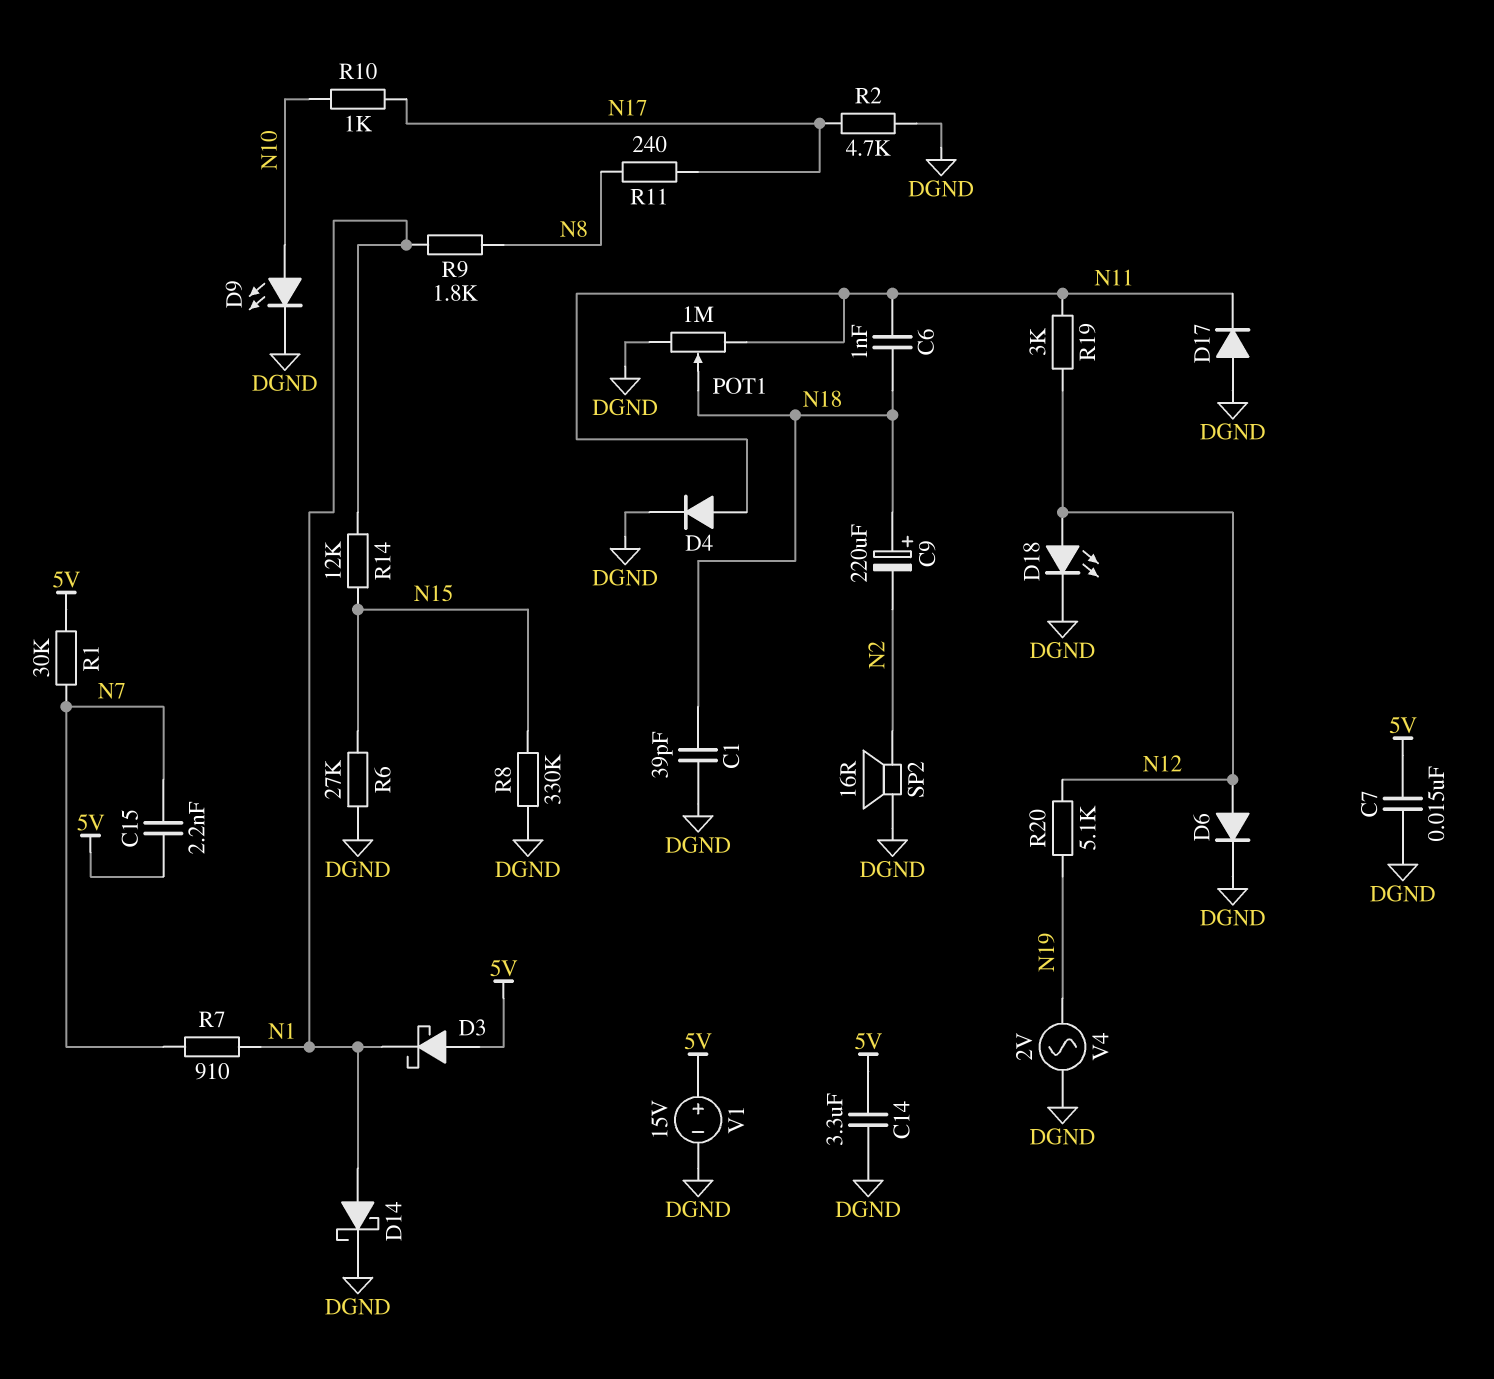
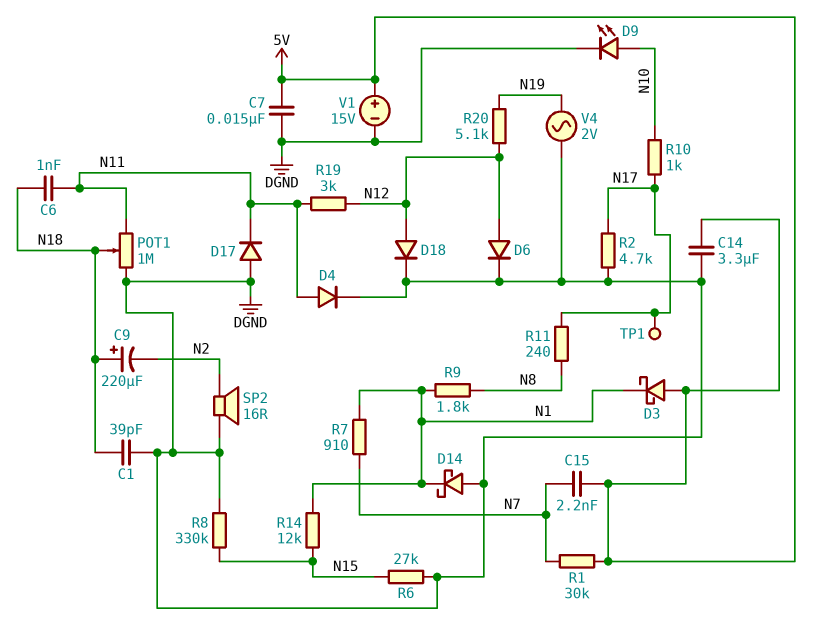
D14: schottky (A N1, K DGND) -> schottky (A DGND, K N1)
D18: LED (A N12, K DGND) -> diode (A N12, K DGND)
TP1: none -> test point (N17)

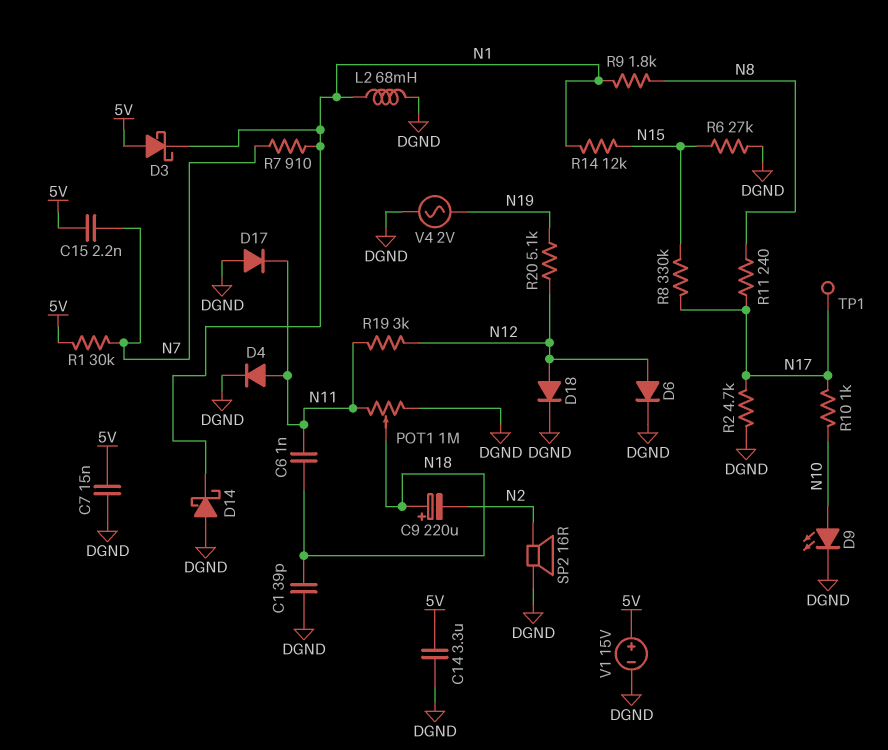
L2: none -> 68mH (DGND, N1)
R8: 330k (DGND, N15) -> 330k (N15, N17)

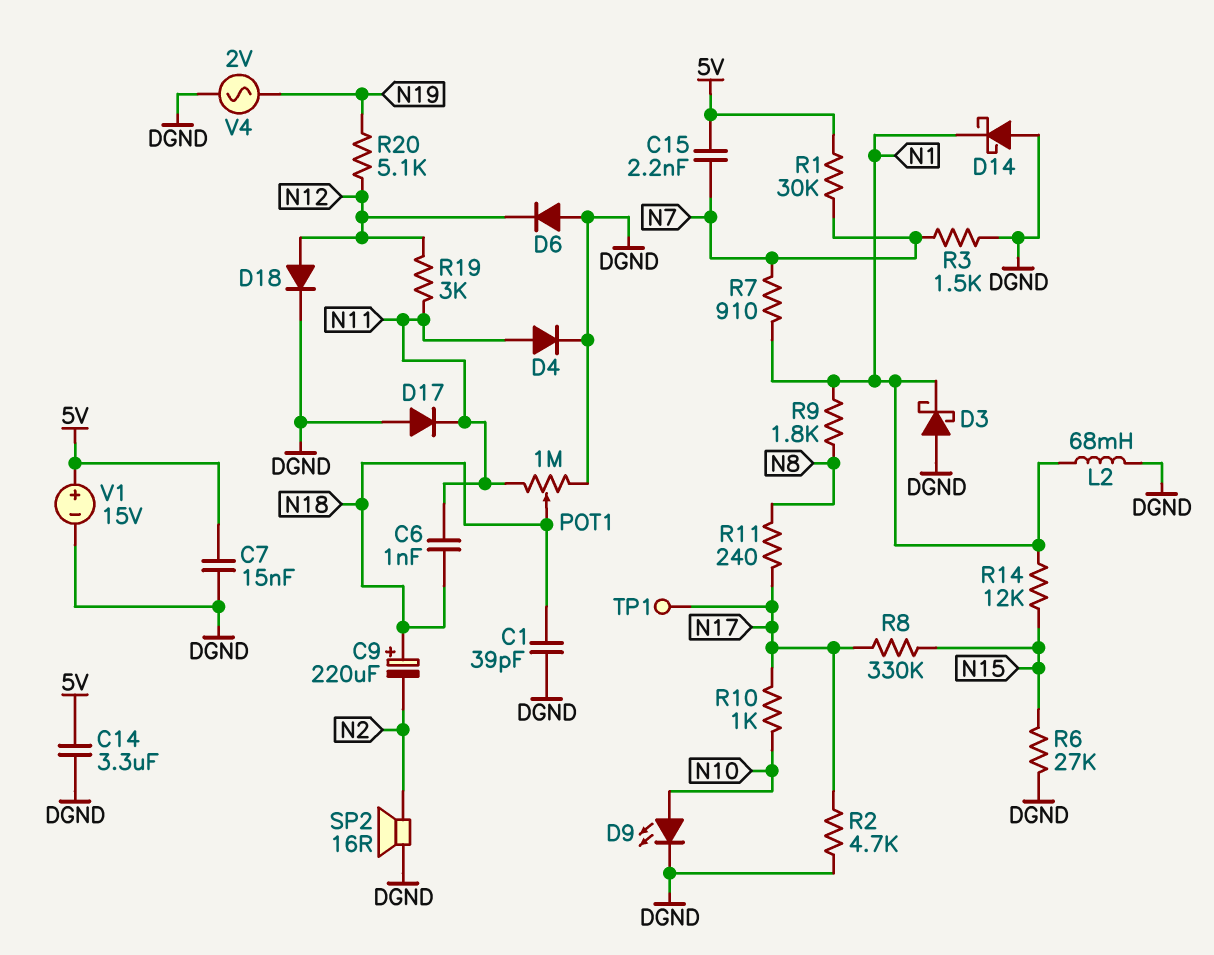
D3: schottky (A 5V, K N1) -> schottky (A DGND, K N1)
D6: diode (A N12, K DGND) -> diode (A DGND, K N12)
R3: none -> 1.5k (DGND, N7)

